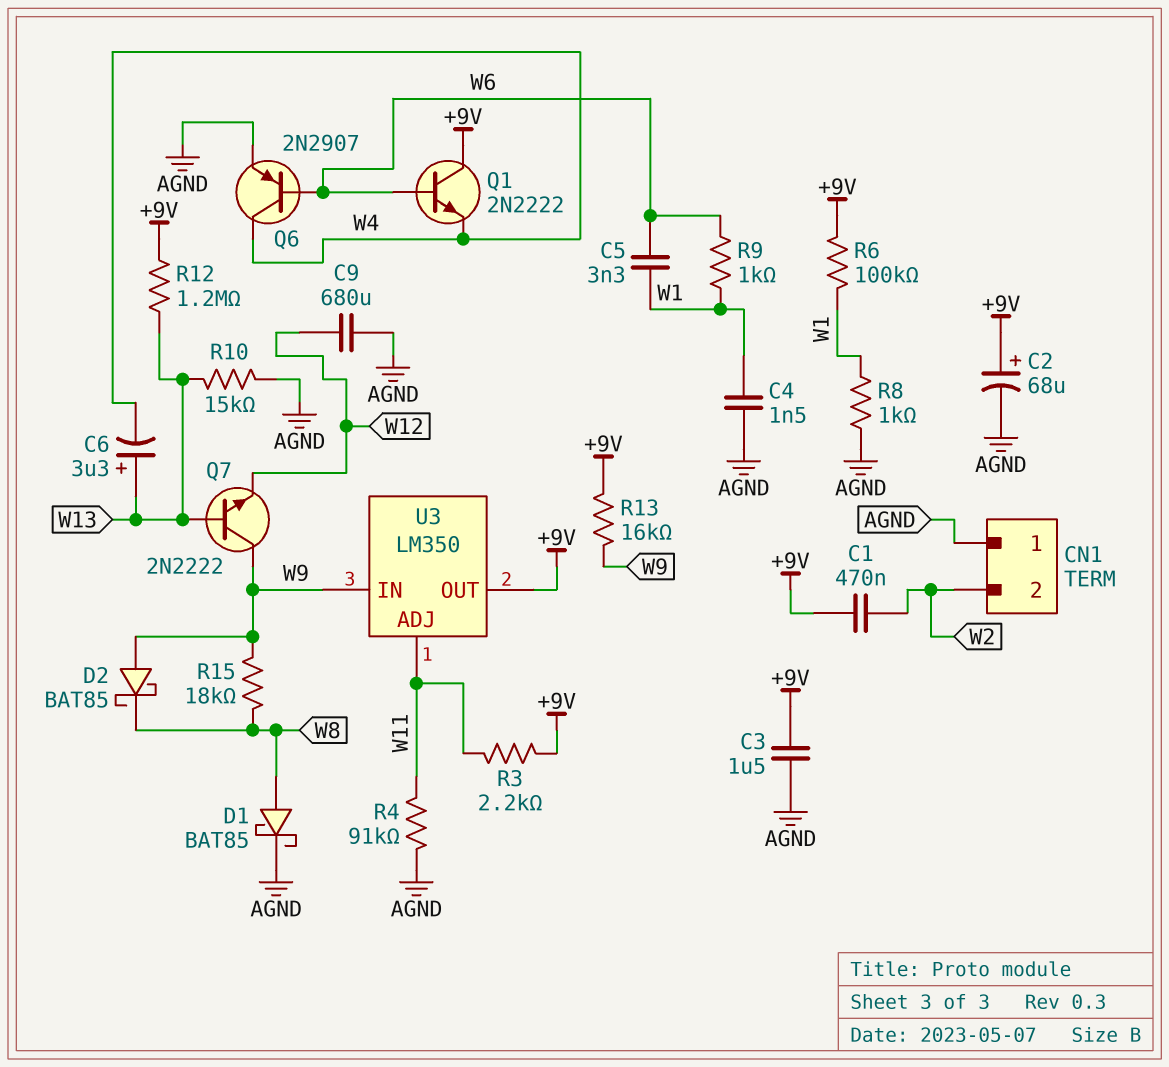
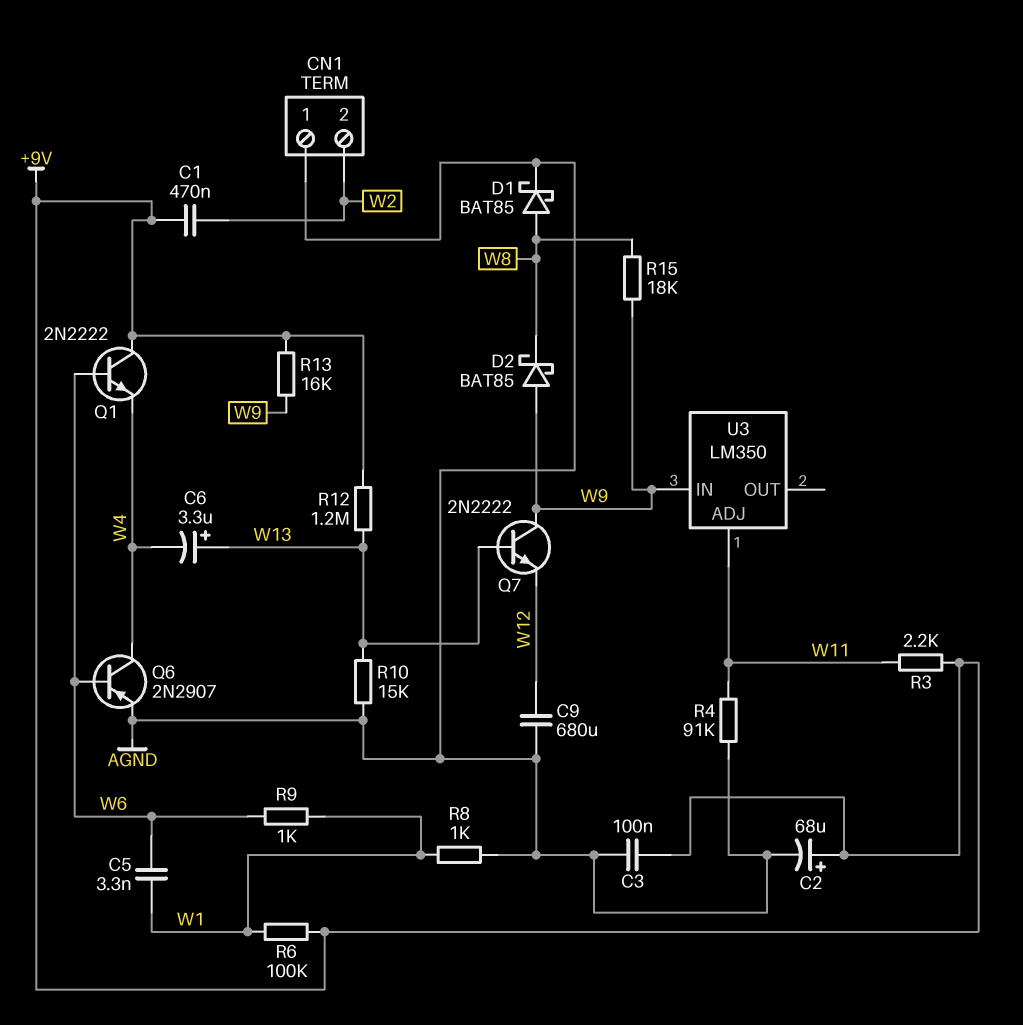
C3: 1.5uF (+9V, AGND) -> 100nF (+9V, AGND)
C4: 1.5nF (AGND, W1) -> none
U3 pin OUT: +9V -> none

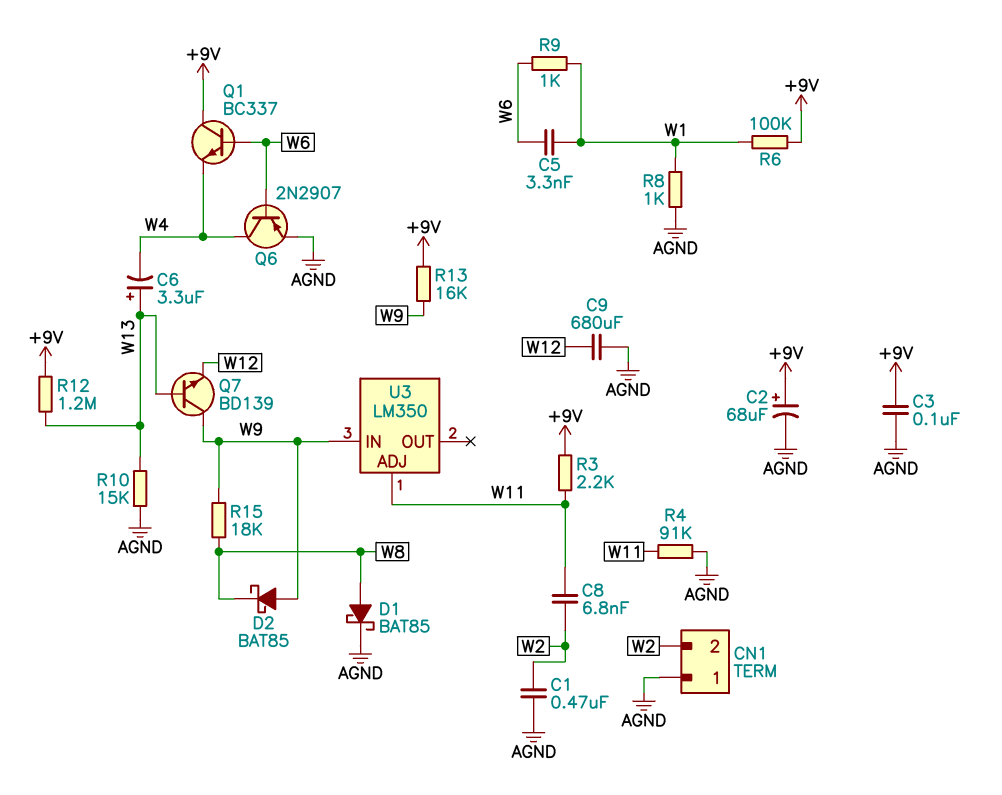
C1: 470nF (+9V, W2) -> 470nF (AGND, W2)
C8: none -> 6.8nF (W2, W11)
Q1: NPN 2N2222 (B W6, C +9V, E W4) -> NPN BC337 (B W6, C +9V, E W4)
Q7: NPN 2N2222 (B W13, C W9, E W12) -> NPN BD139 (B W13, C W9, E W12)

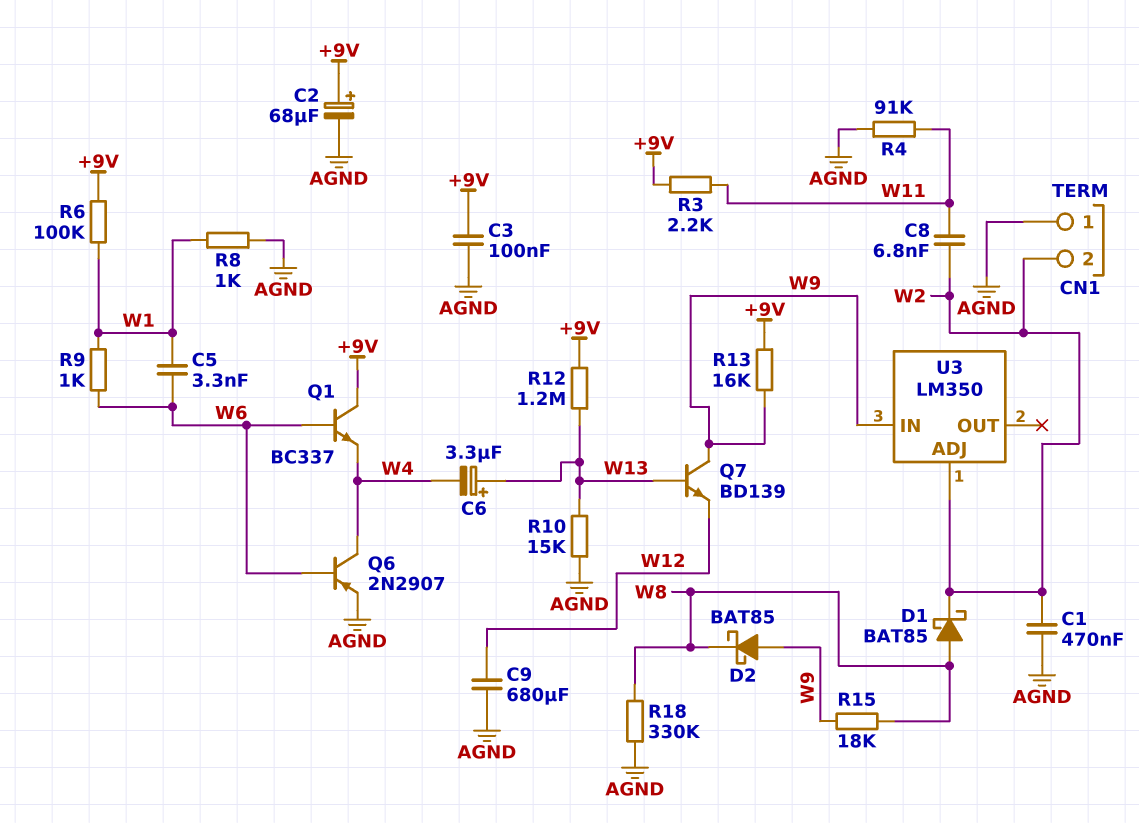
D1: schottky BAT85 (A W8, K AGND) -> schottky BAT85 (A W8, K W2)
R18: none -> 330k (AGND, W8)
U3 pin ADJ: W11 -> W2

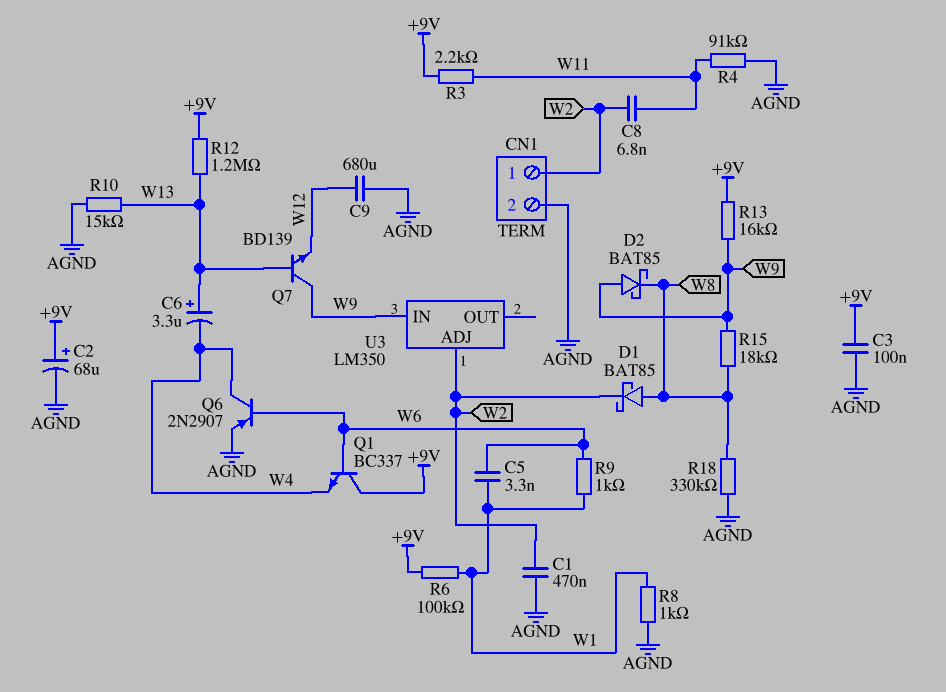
CN1 pin 1: AGND -> W2
CN1 pin 2: W2 -> AGND

